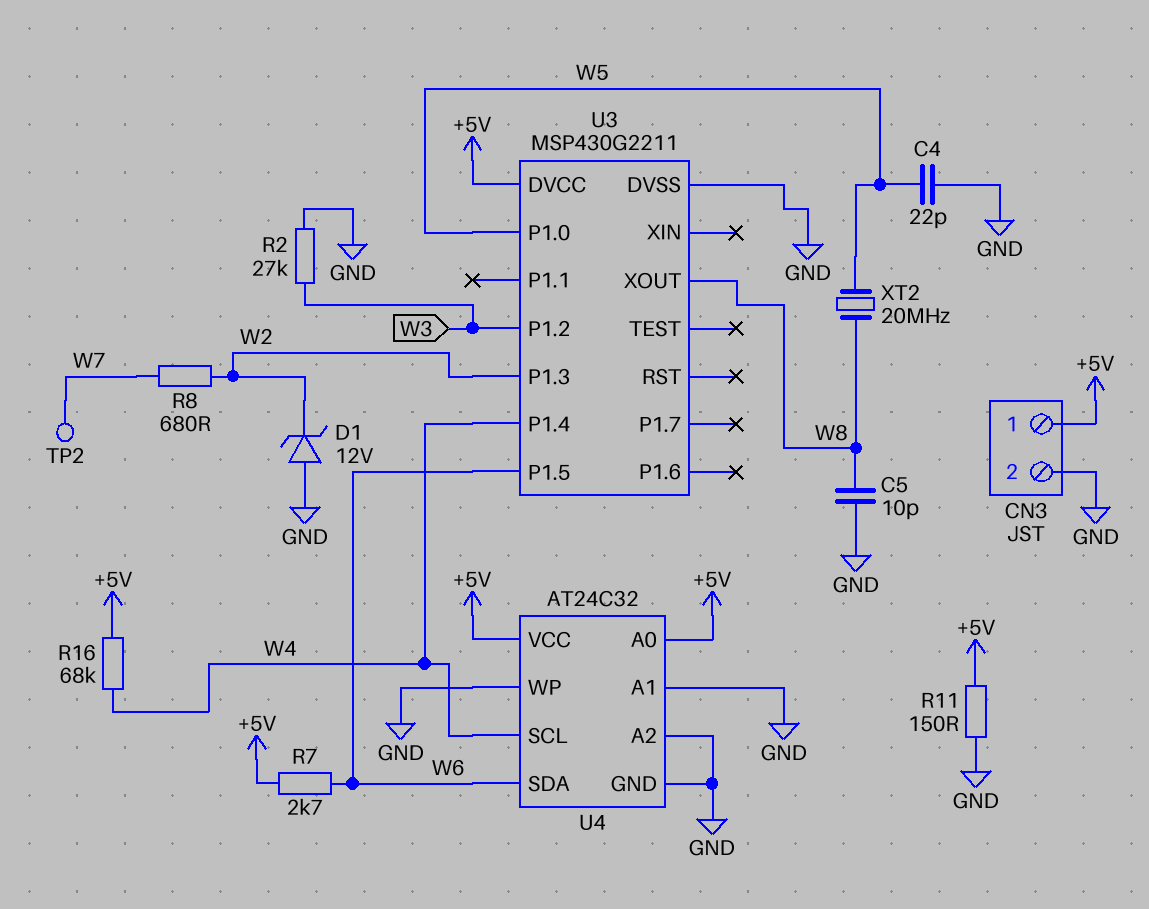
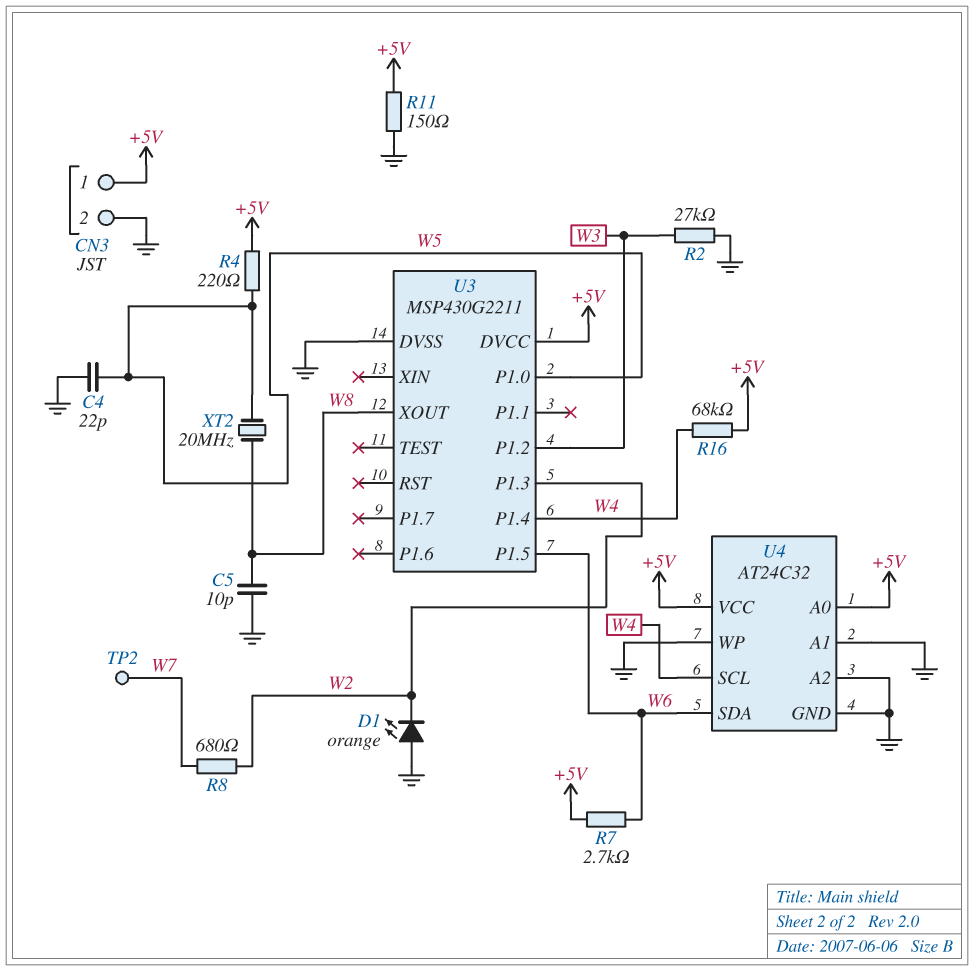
D1: zener 12V (A GND, K W2) -> LED orange (A GND, K W2)
R4: none -> 220 (+5V, W5)

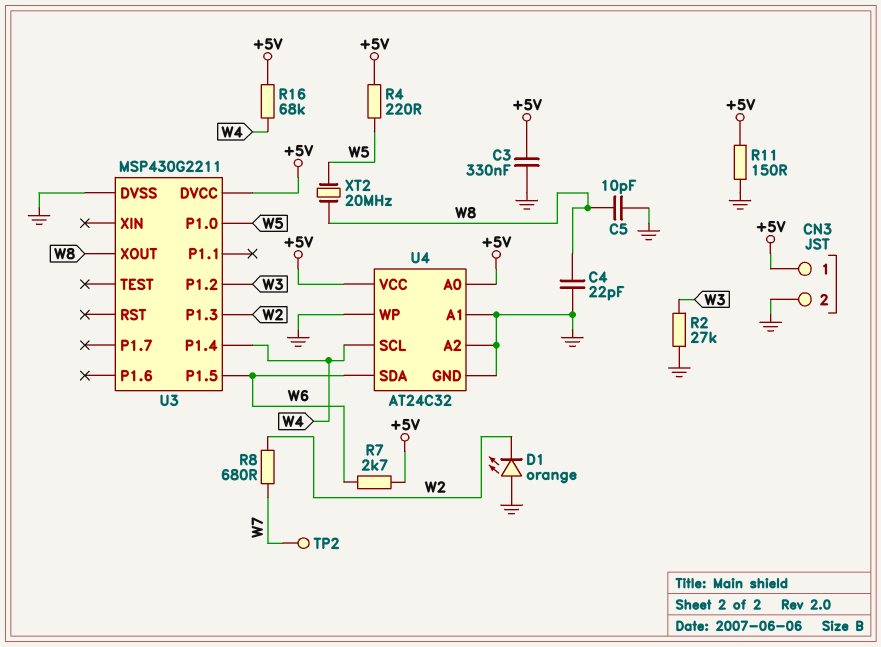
C3: none -> 330nF (+5V, GND)
C4: 22pF (GND, W5) -> 22pF (GND, W8)

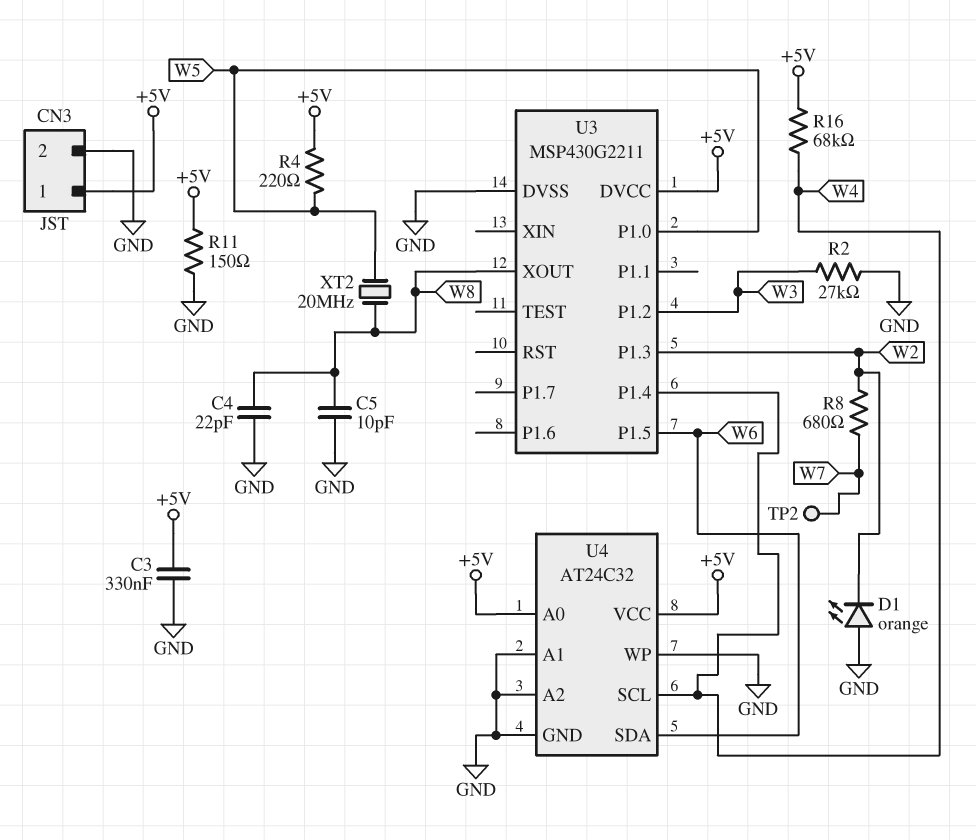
R7: 2.7k (+5V, W6) -> none

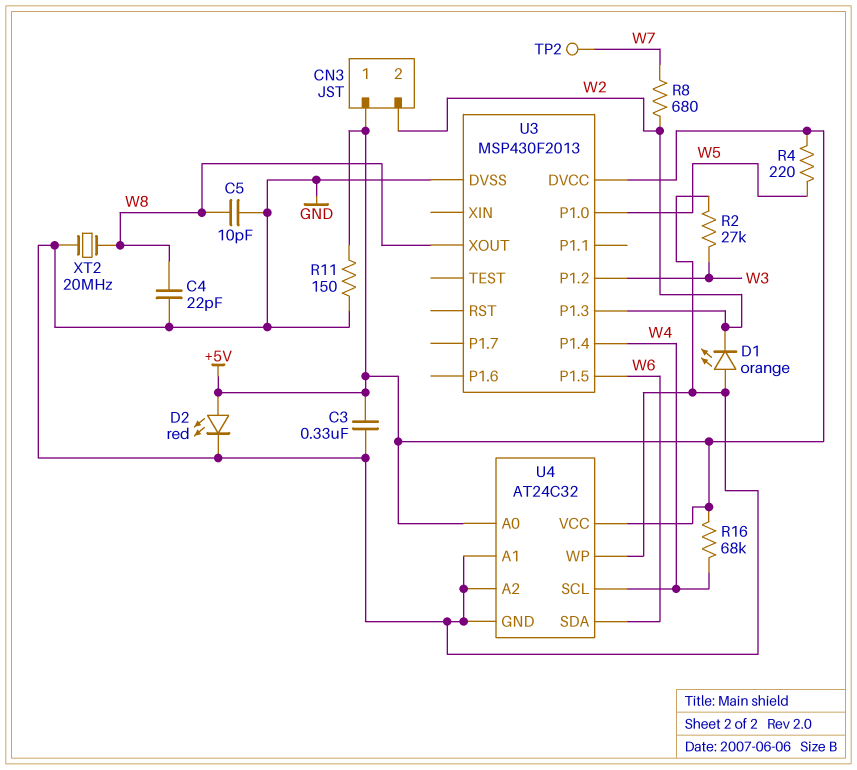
CN3 pin 2: GND -> W2
D2: none -> LED red (A +5V, K GND)
U3: MSP430G2211 -> MSP430F2013
XT2: 20MHz (W5, W8) -> 20MHz (GND, W8)

